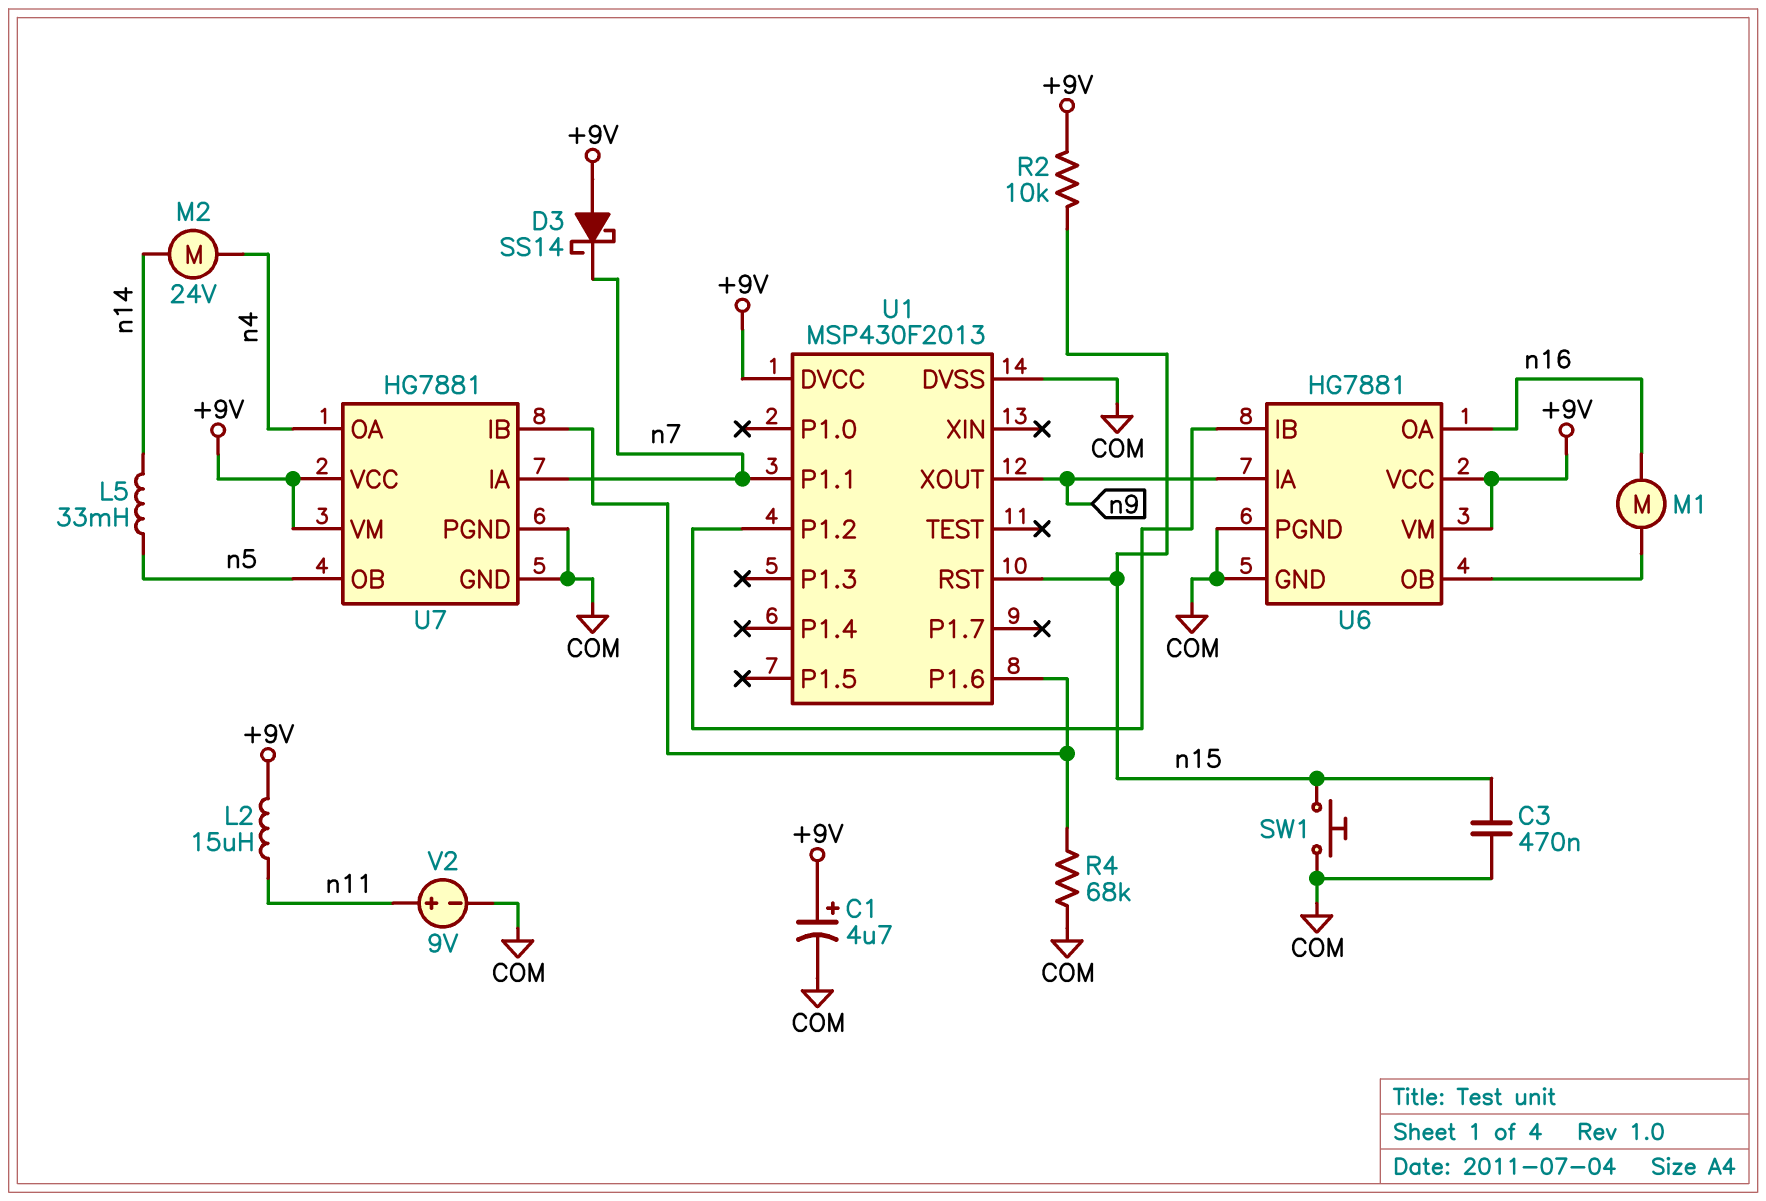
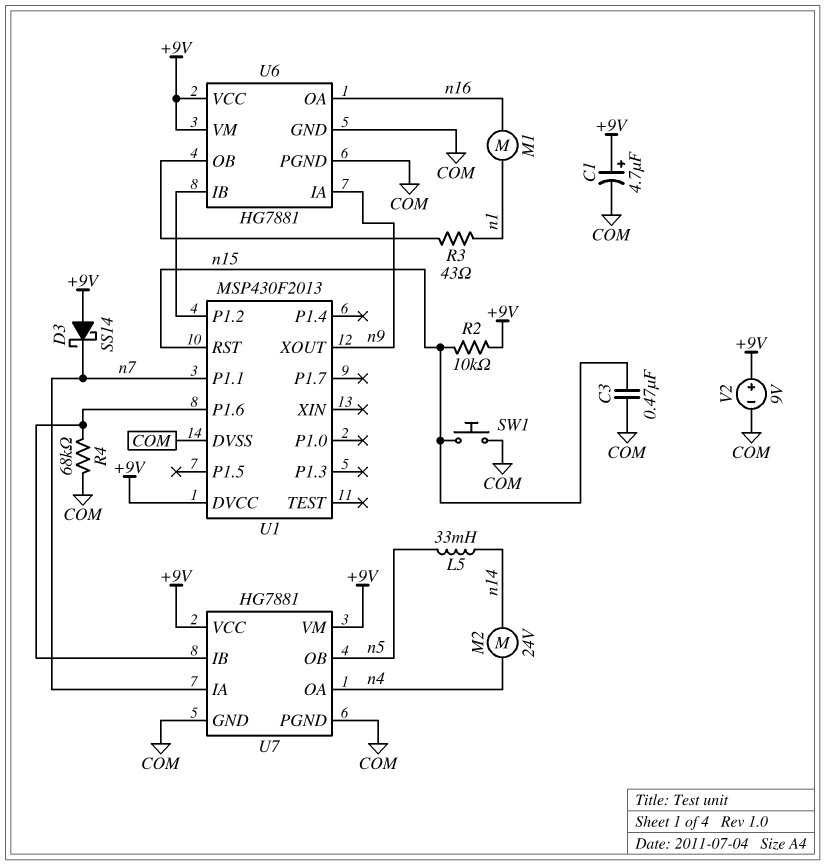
L2: 15uH (+9V, n11) -> none
M1: motor (U6/OB, n16) -> motor (n1, n16)
R3: none -> 43 (U6/OB, n1)
V2: 9V (plus n11, minus COM) -> 9V (plus +9V, minus COM)

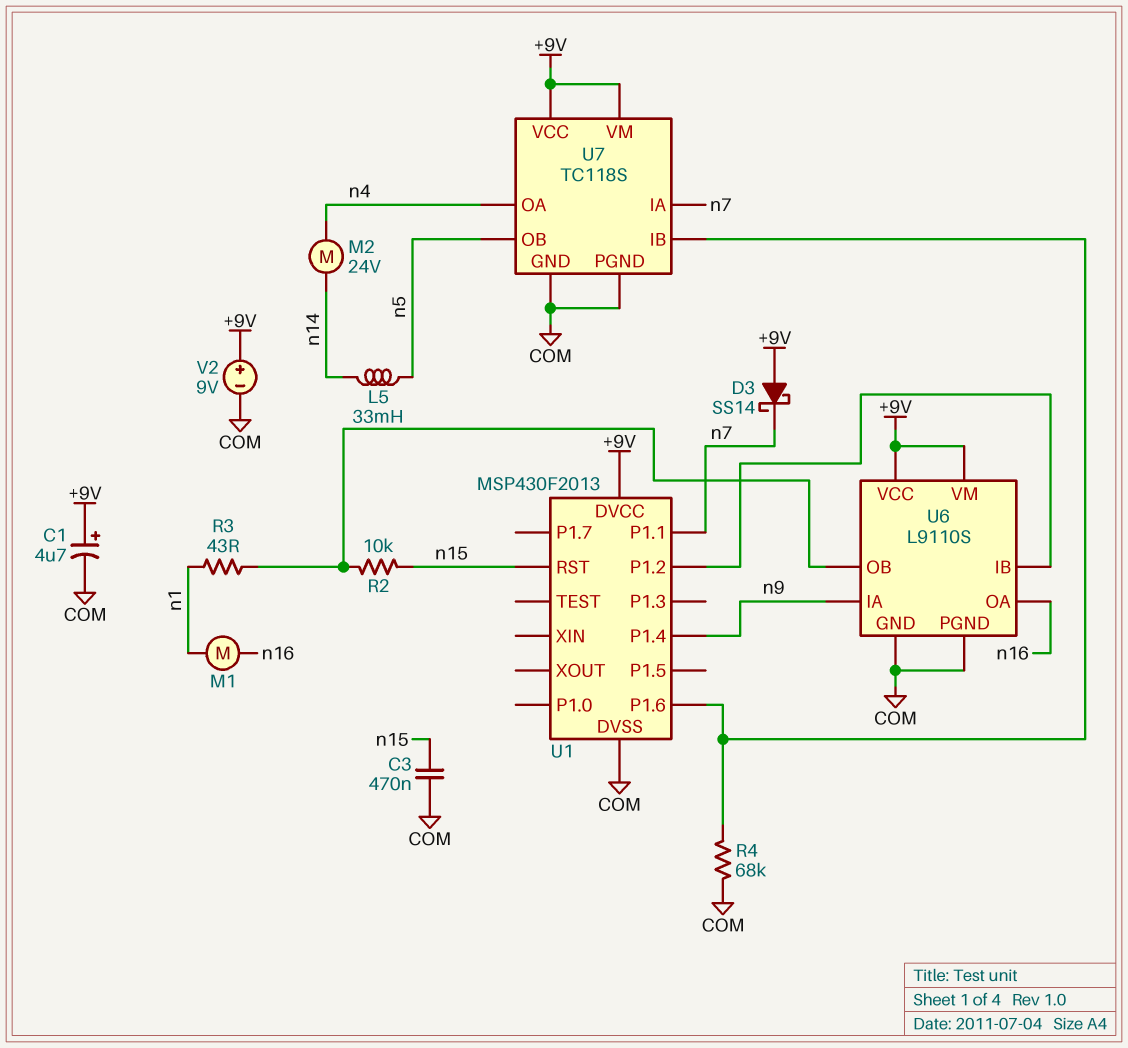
R2: 10k (+9V, n15) -> 10k (U6/OB, n15)
SW1: button (COM, n15) -> none
U1 pin P1.4: none -> n9
U1 pin XOUT: n9 -> none
U6: HG7881 -> L9110S
U7: HG7881 -> TC118S

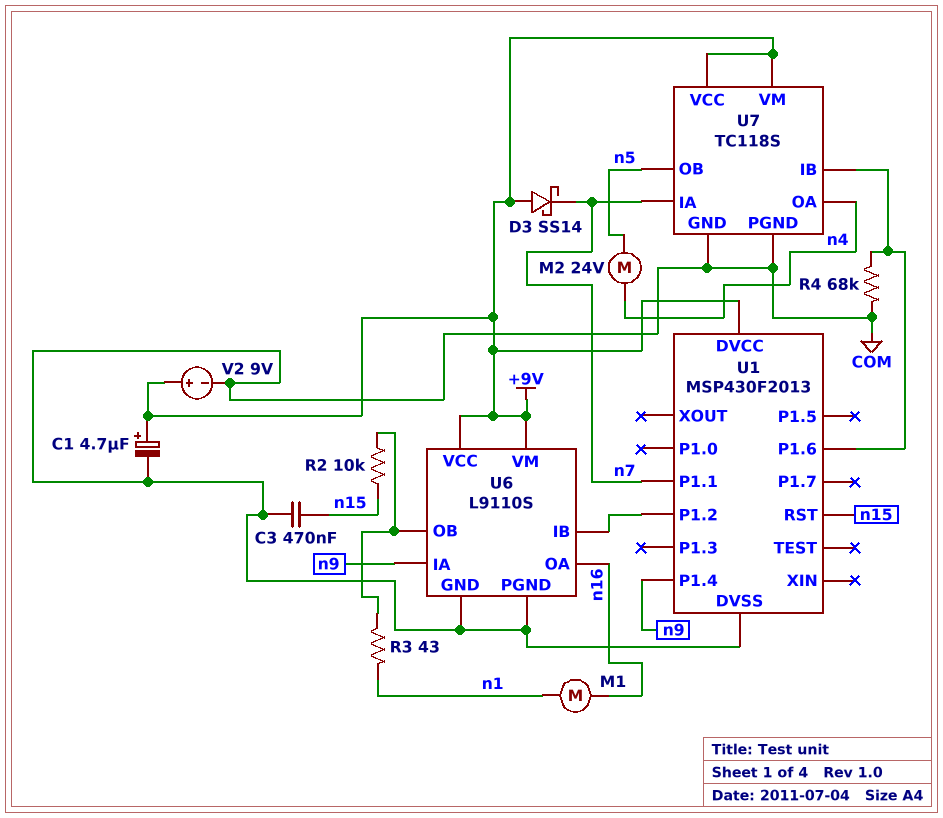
L5: 33mH (n5, n14) -> none
M2: motor 24V (n4, n14) -> motor 24V (n4, n5)

